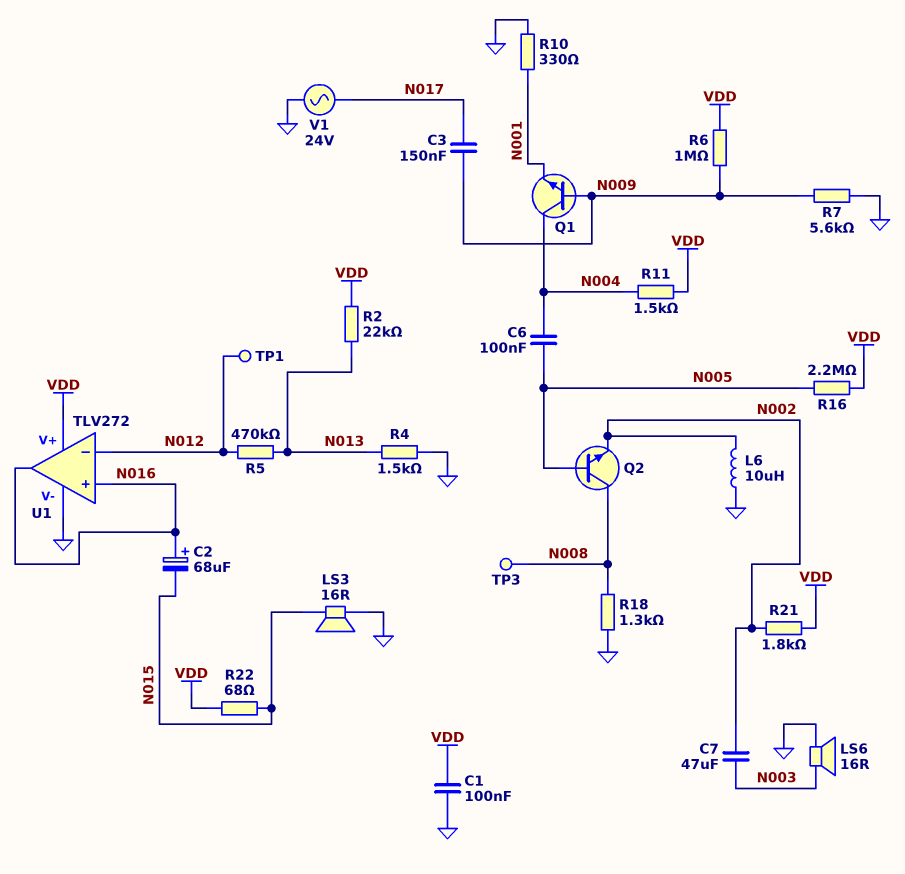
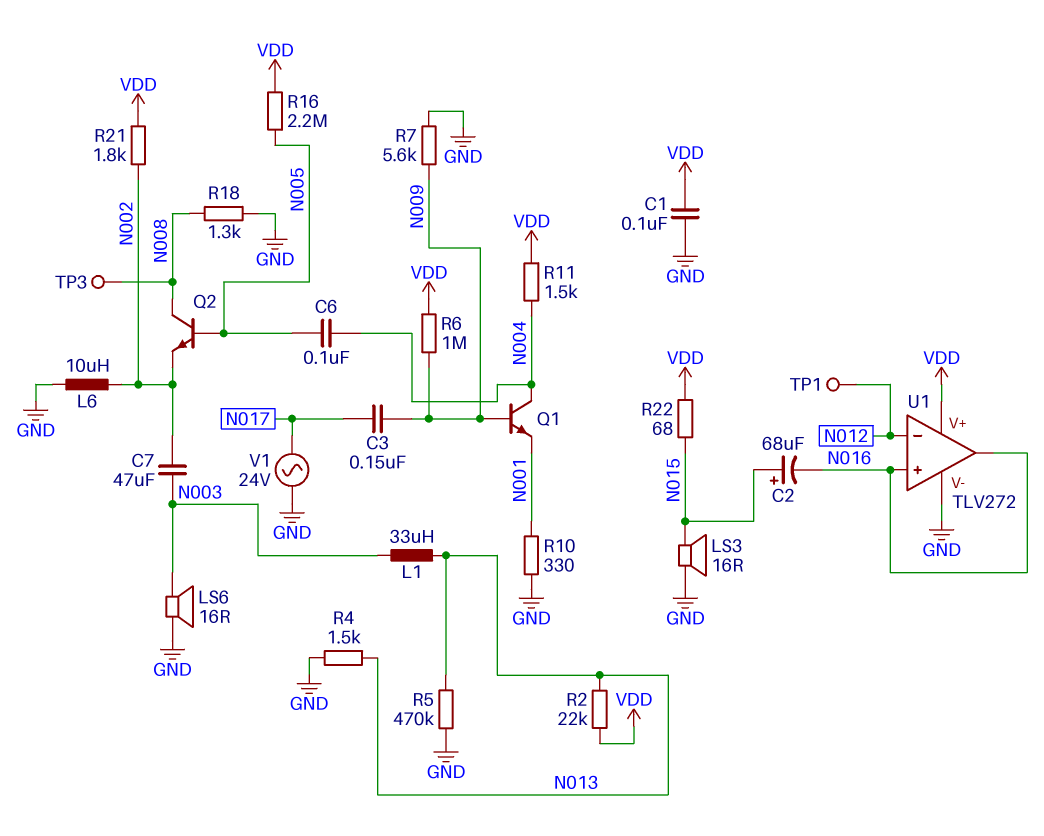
C2: 68uF (plus N016, minus N015) -> 68uF (plus N015, minus N016)
L1: none -> 33uH (N003, N013)
R5: 470k (N012, N013) -> 470k (GND, N013)

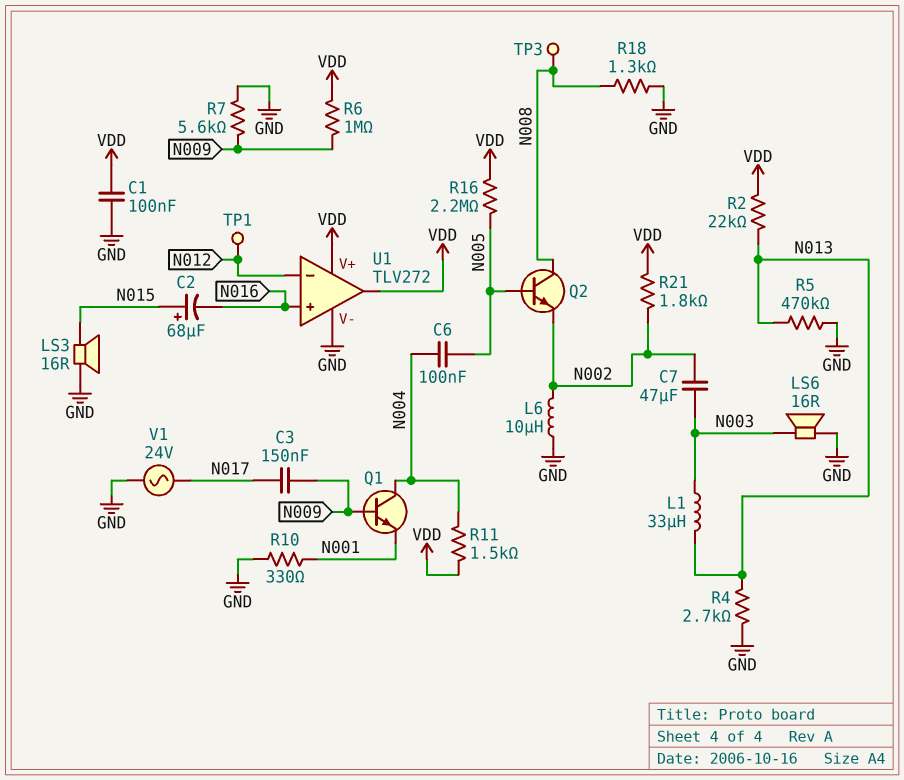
R4: 1.5k (GND, N013) -> 2.7k (GND, N013)
R22: 68 (N015, VDD) -> none
U1 pin out: N016 -> VDD

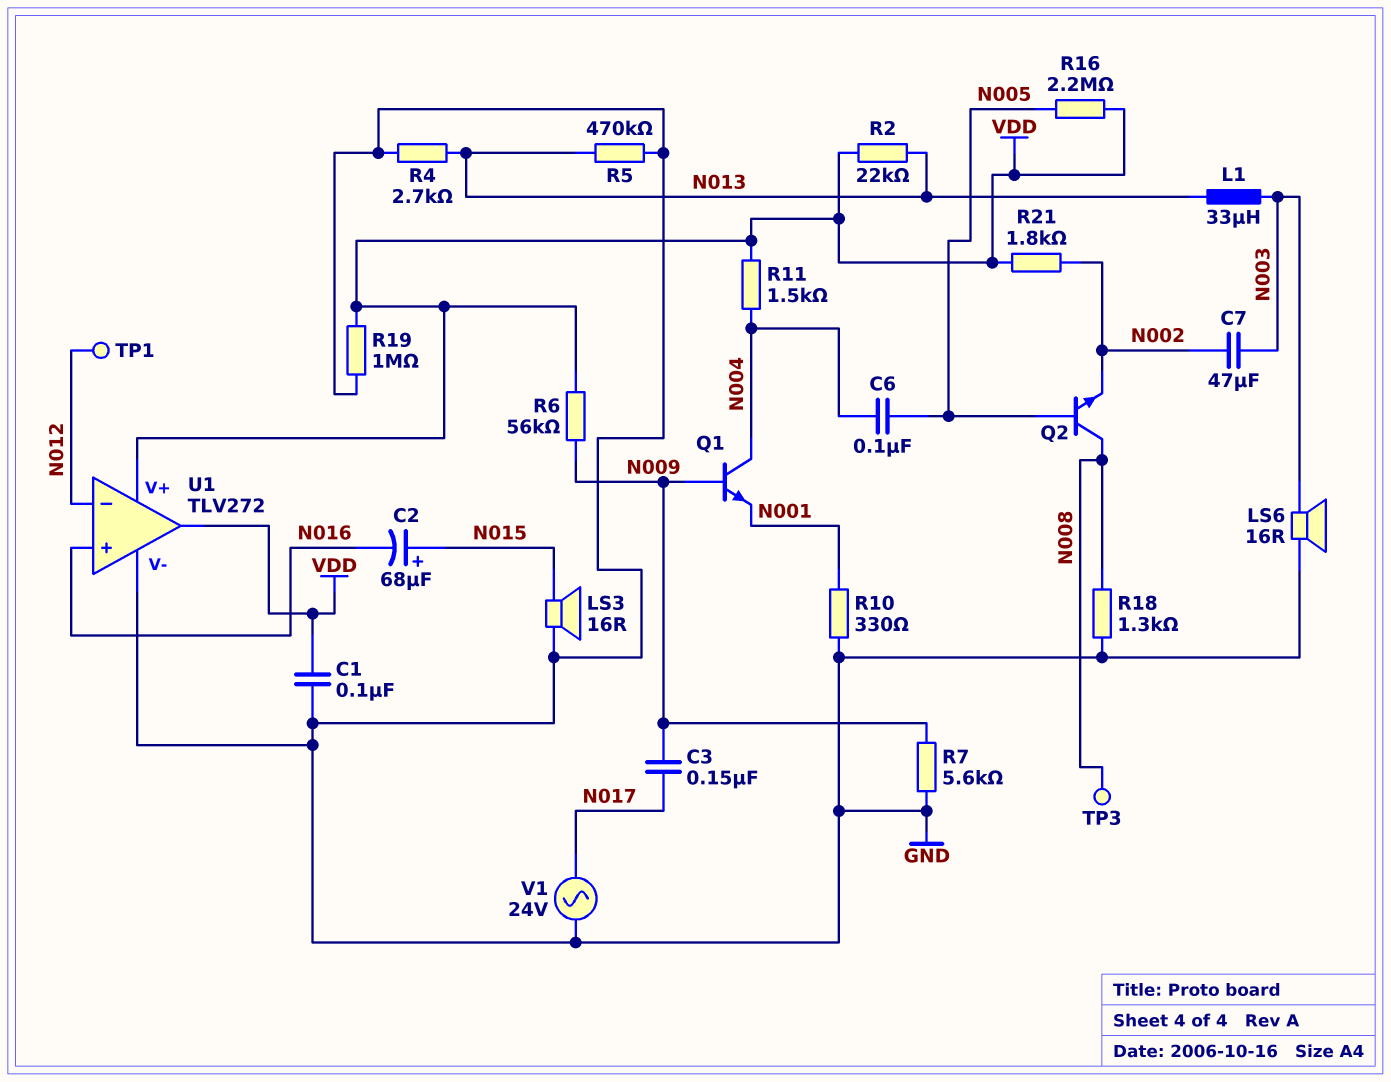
L6: 10uH (GND, N002) -> none
R6: 1M (N009, VDD) -> 56k (N009, VDD)
R19: none -> 1M (GND, VDD)

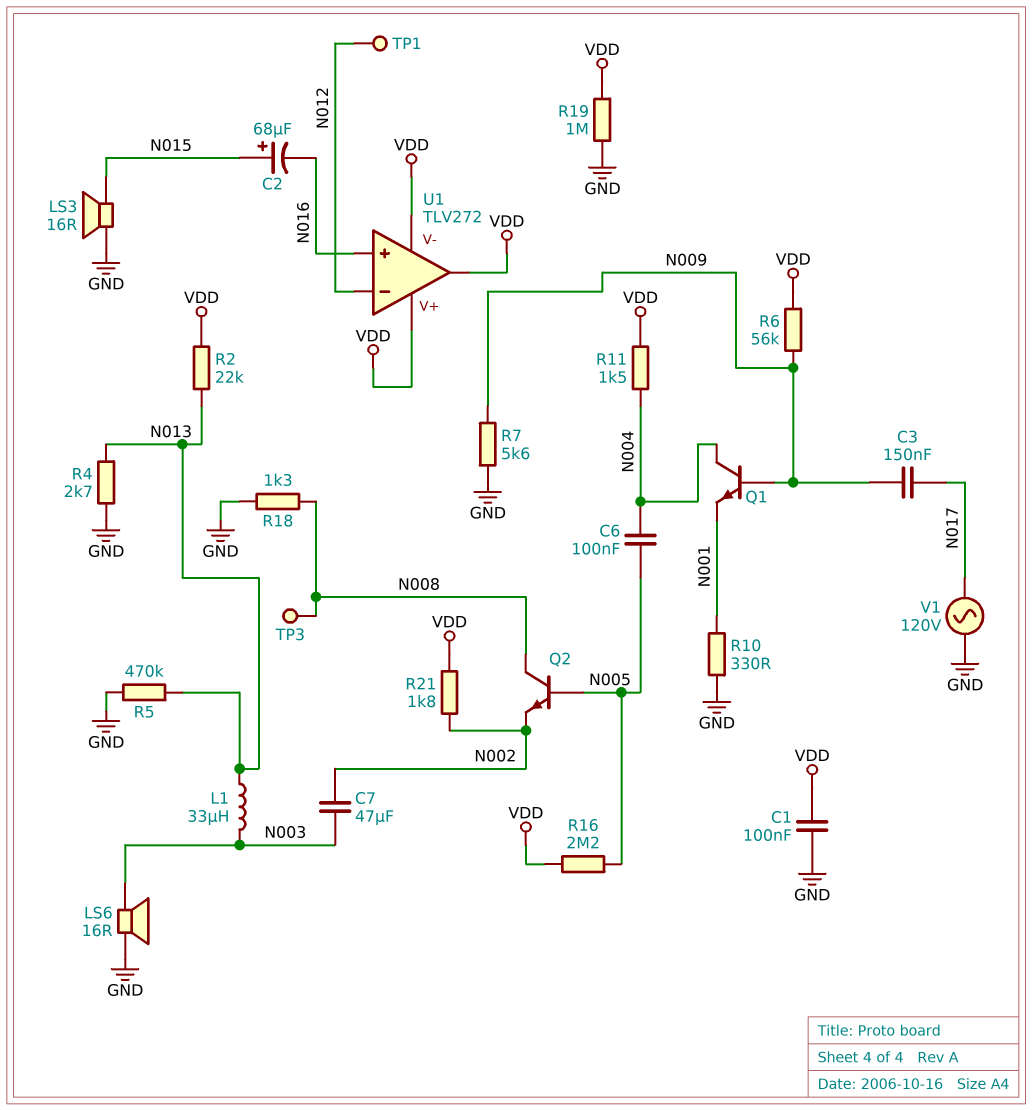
U1 pin V-: GND -> VDD
V1: AC 24V (GND, N017) -> AC 120V (GND, N017)

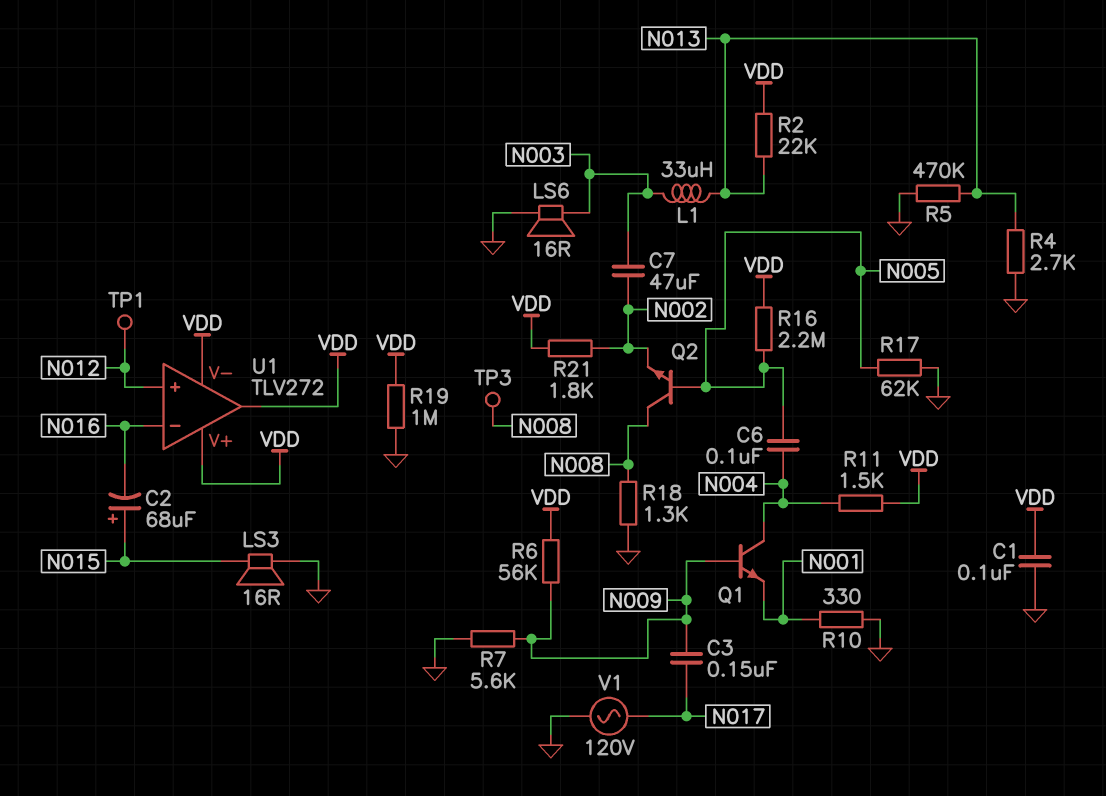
R17: none -> 62k (GND, N005)
U1 pin in+: N016 -> N012
U1 pin in-: N012 -> N016

